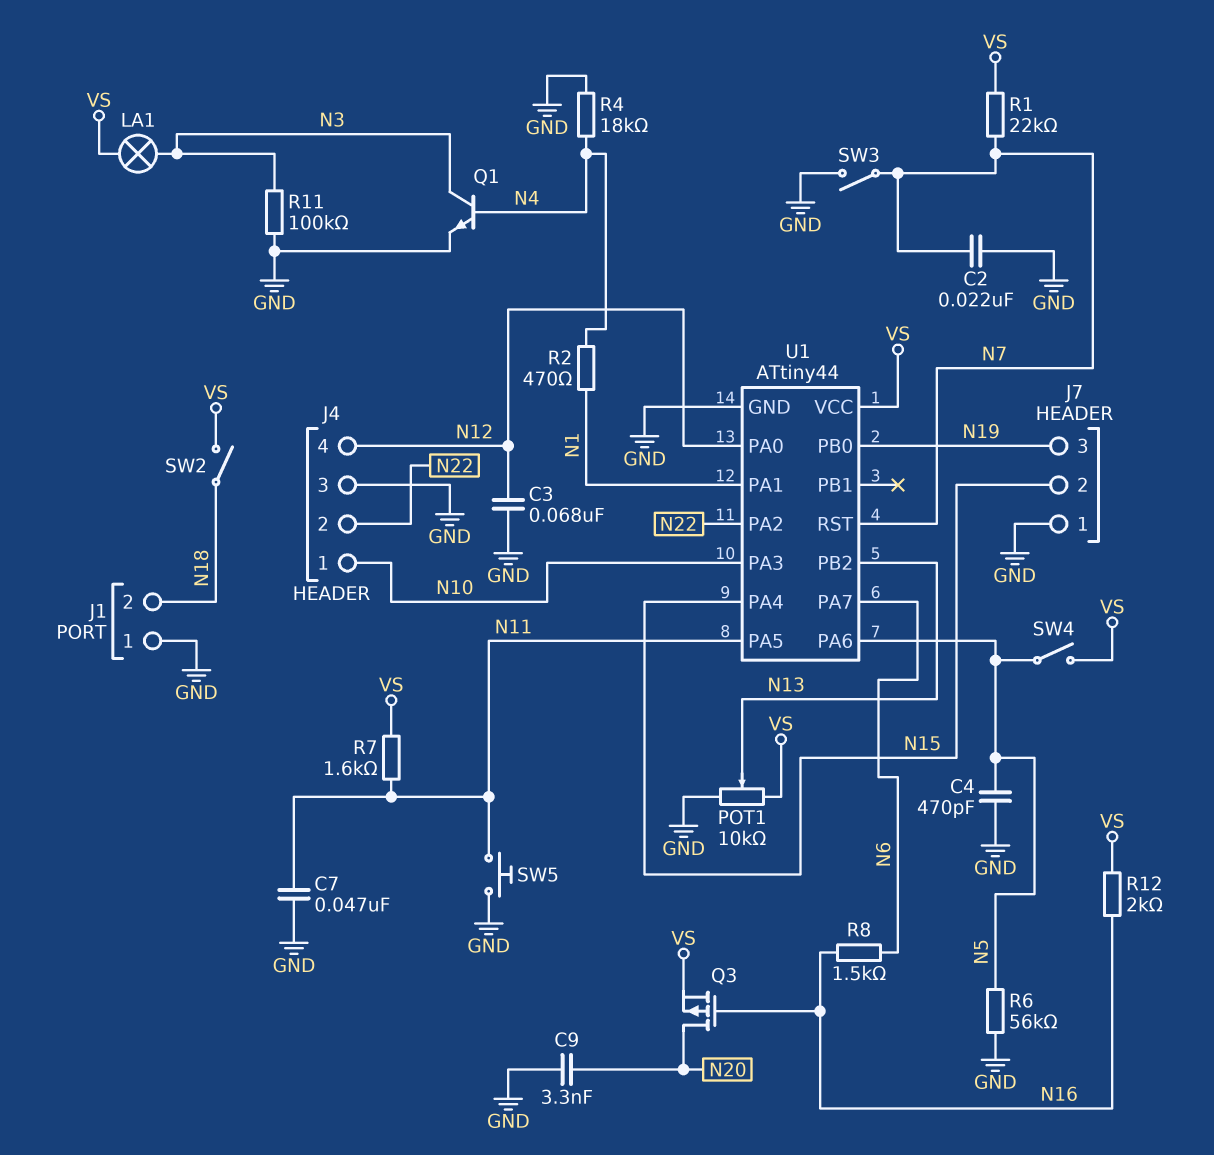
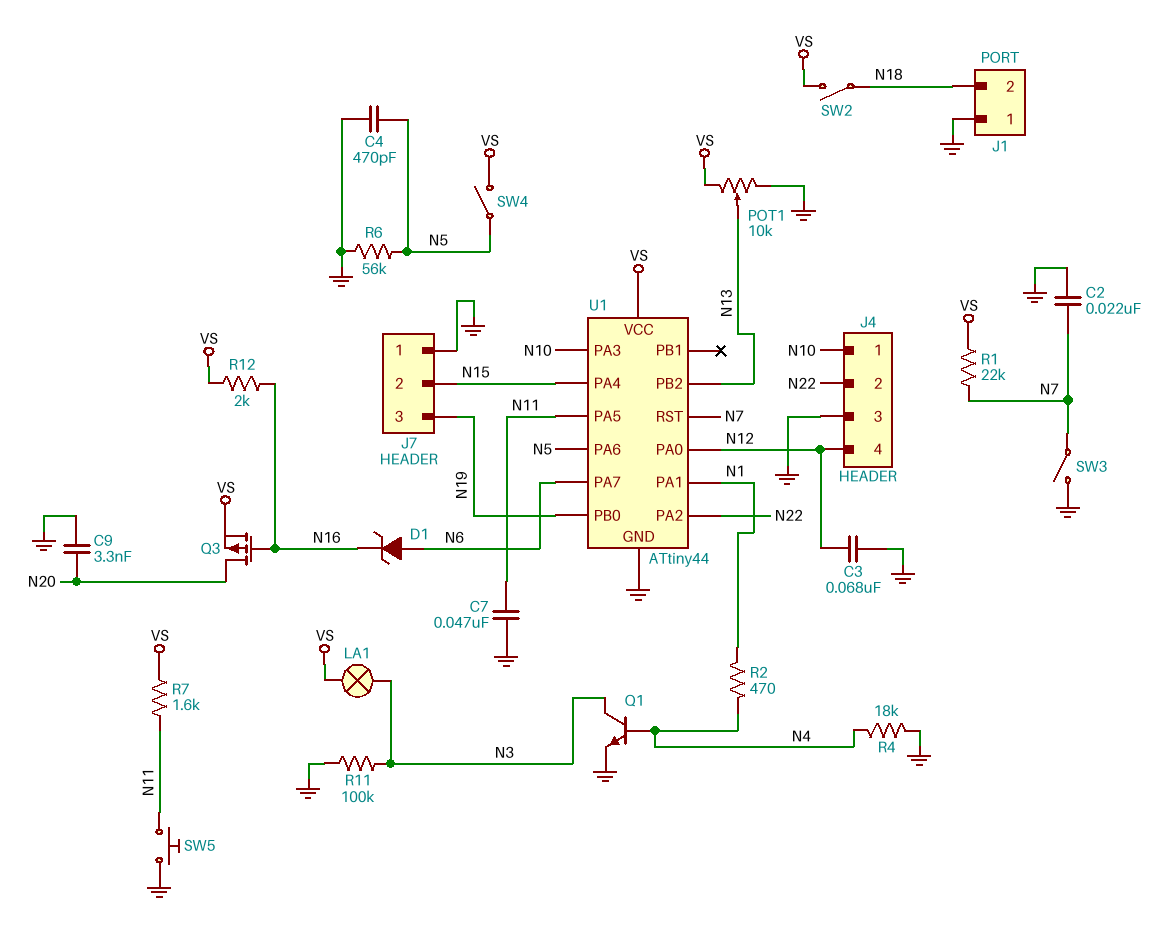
D1: none -> zener (A N6, K N16)
R8: 1.5k (N6, N16) -> none

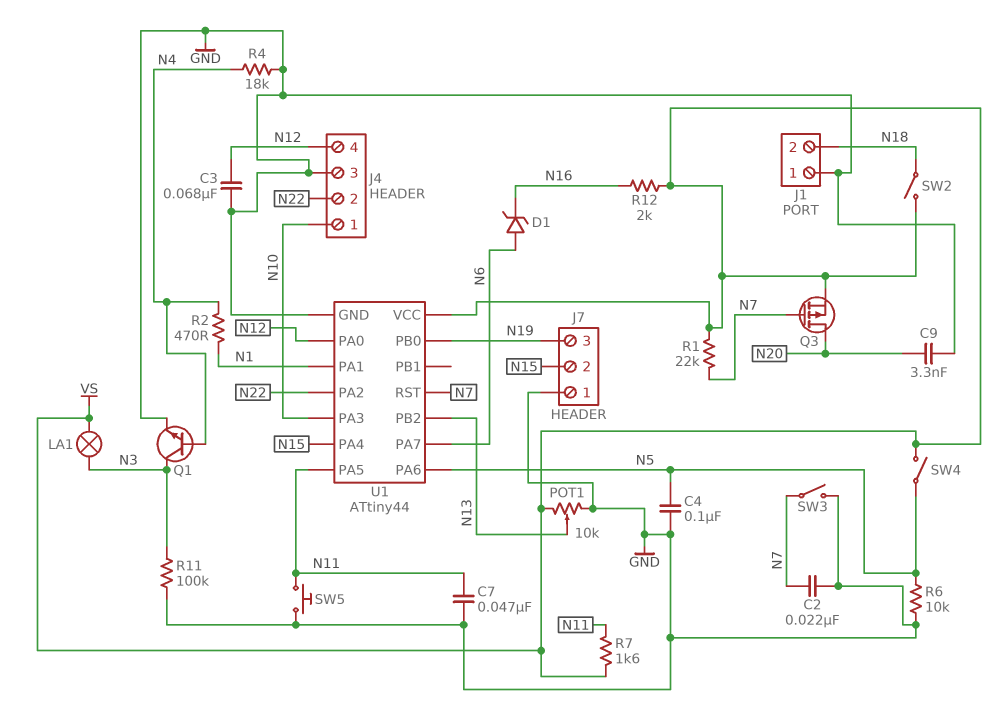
C4: 470pF (GND, N5) -> 100nF (GND, N5)
Q3: PMOS (G N16, D N20, S VS) -> PMOS (G N7, D N20, S VS)
R6: 56k (GND, N5) -> 10k (GND, N5)

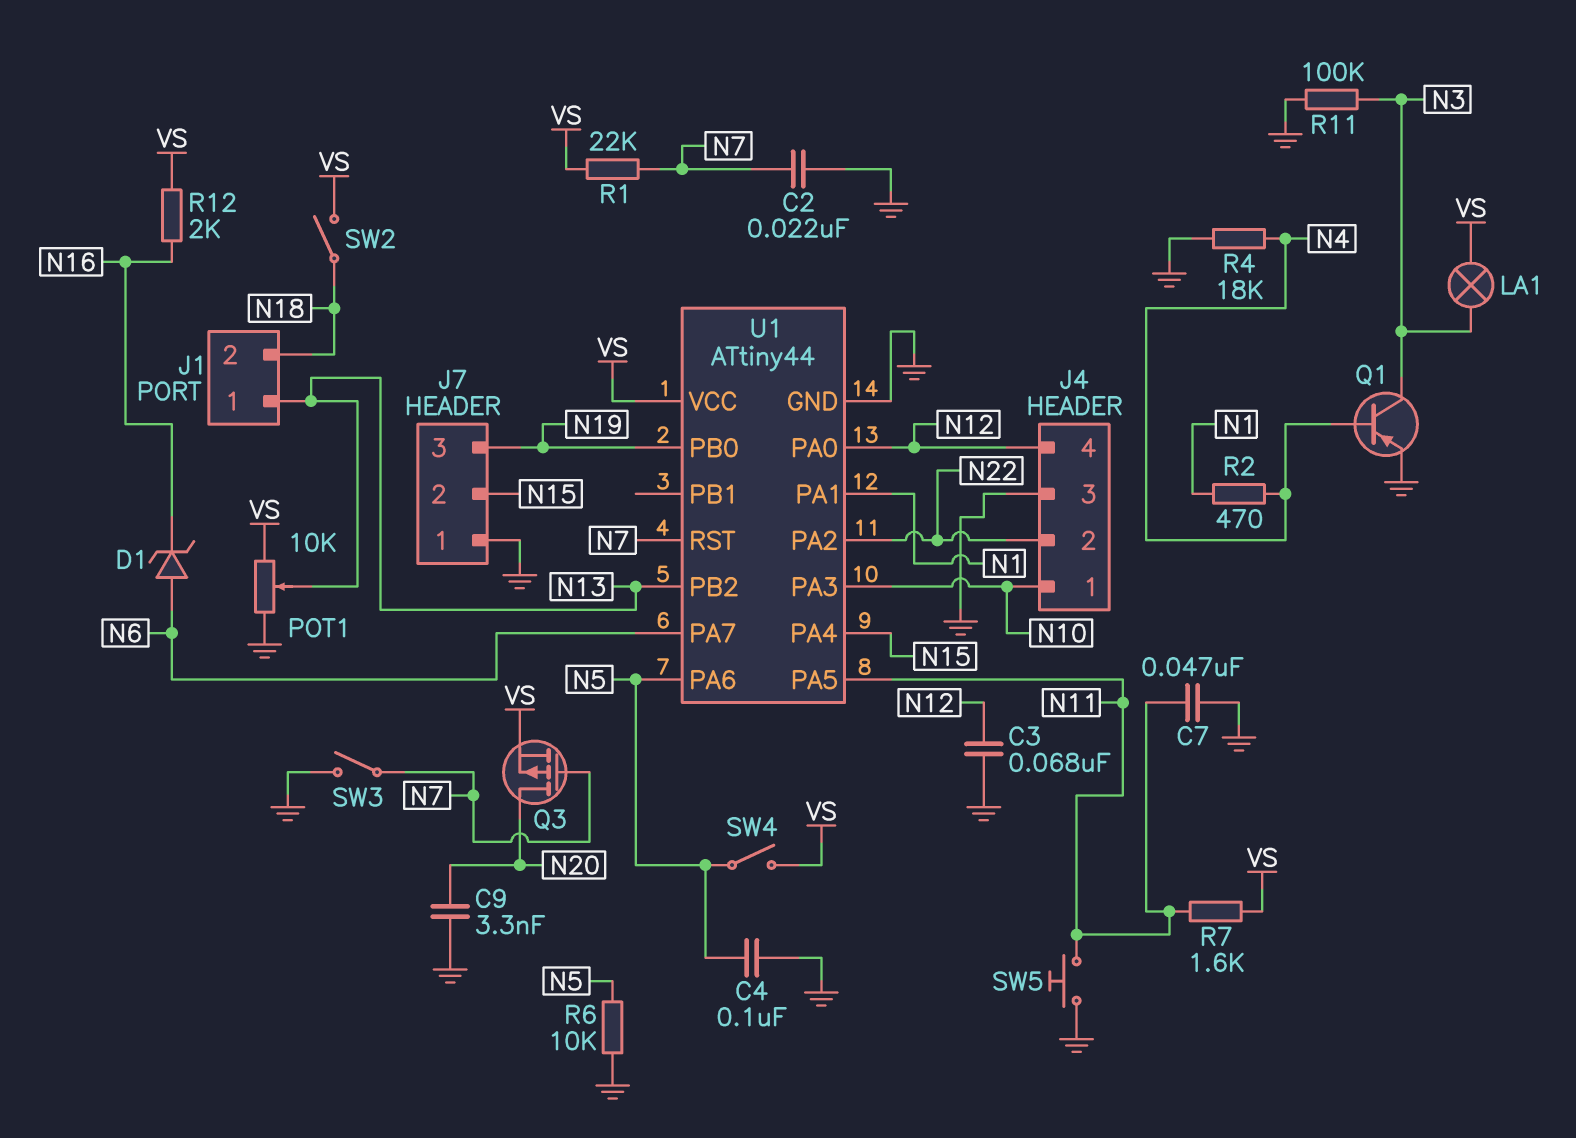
J1 pin 1: GND -> N13
Q1: NPN (B N4, C N3, E GND) -> PNP (B N4, C N3, E GND)

